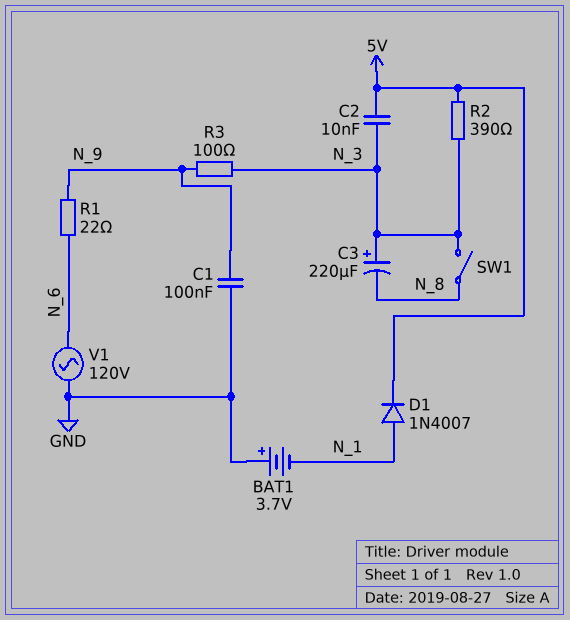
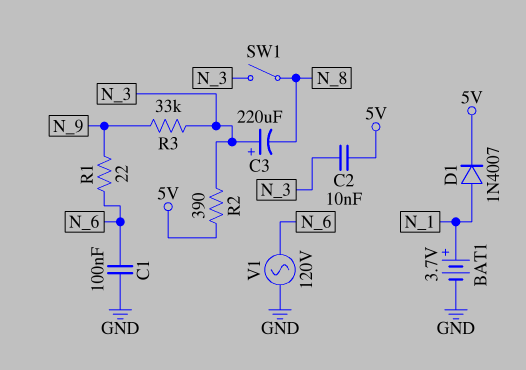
BAT1: 3.7V (plus GND, minus N_1) -> 3.7V (plus N_1, minus GND)
C1: 100nF (GND, N_9) -> 100nF (GND, N_6)
R3: 100 (N_3, N_9) -> 33k (N_3, N_9)

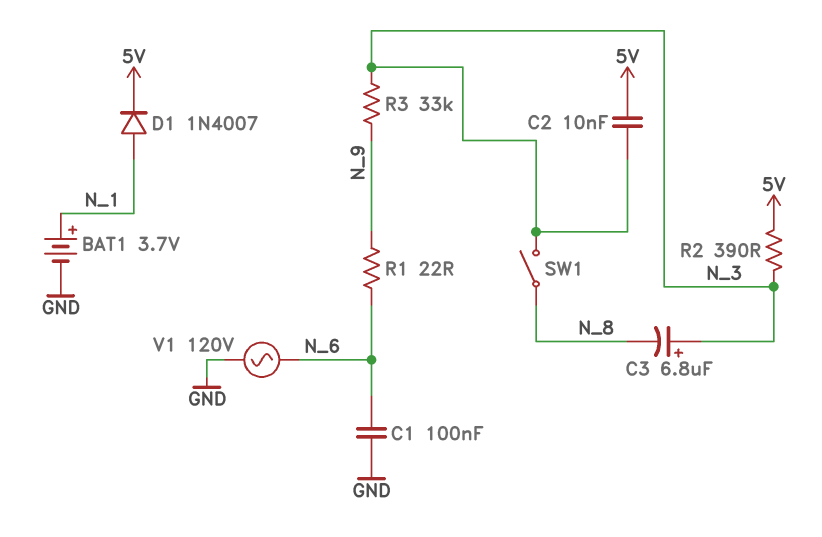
C3: 220uF (plus N_3, minus N_8) -> 6.8uF (plus N_3, minus N_8)

